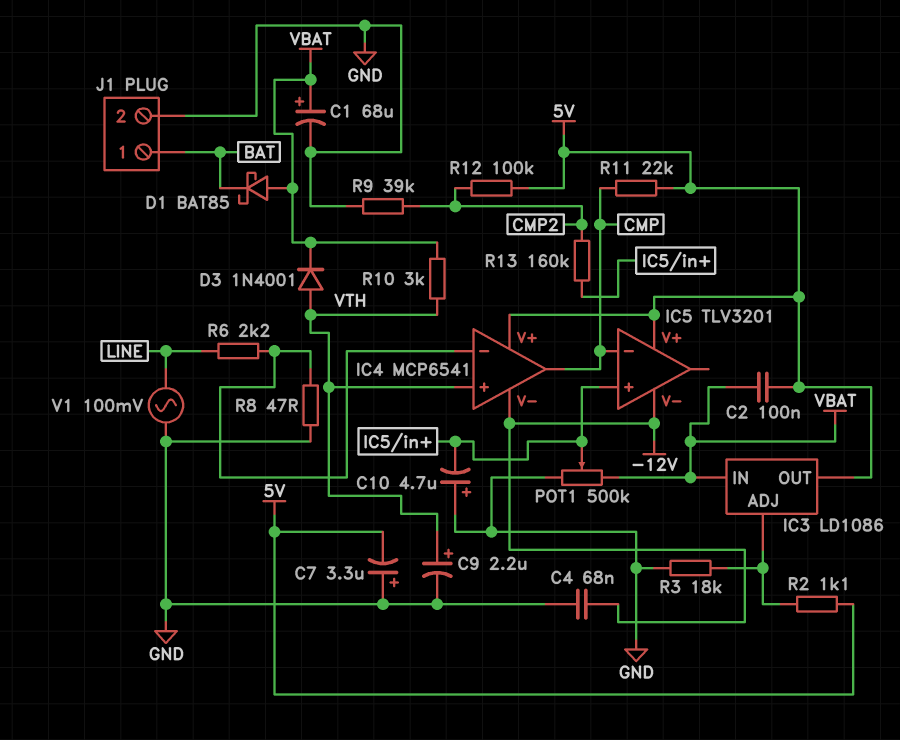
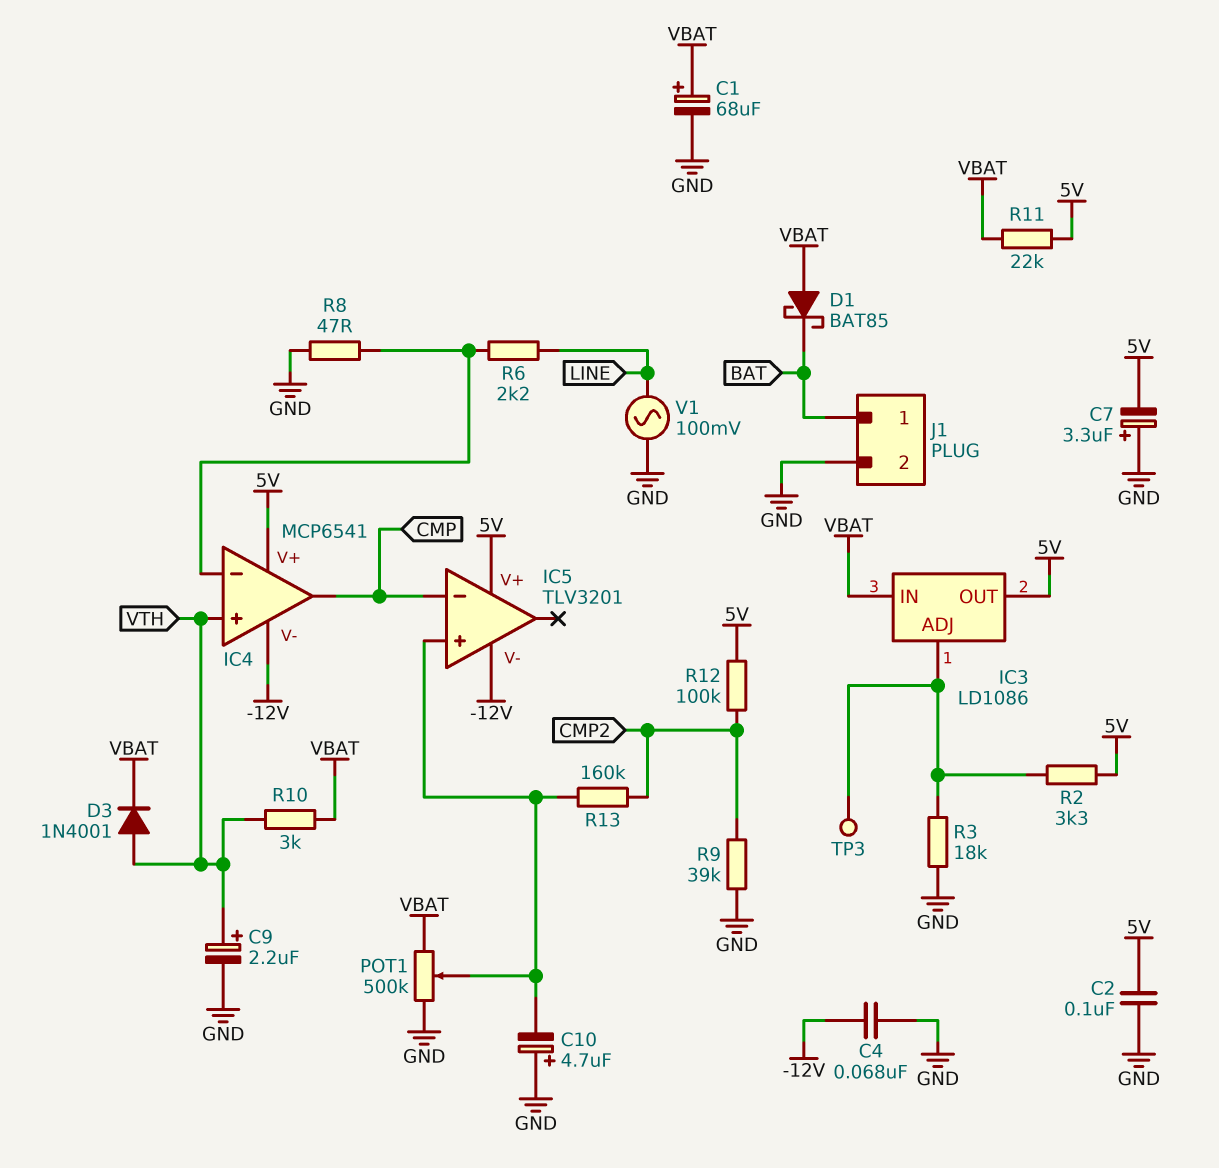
C2: 100nF (5V, VBAT) -> 100nF (5V, GND)
R2: 1.1k (5V, IC3/ADJ) -> 3.3k (5V, IC3/ADJ)
R11: 22k (5V, CMP) -> 22k (5V, VBAT)
TP3: none -> test point (IC3/ADJ)

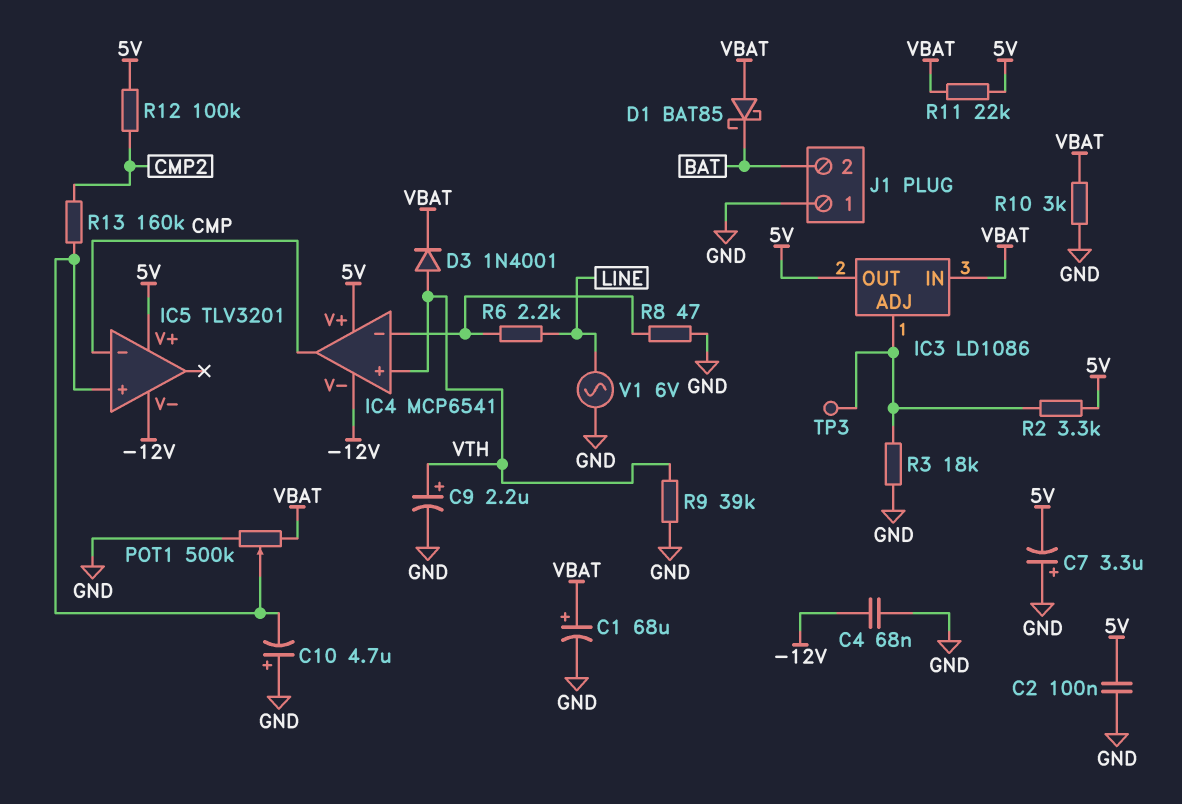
J1 pin 1: BAT -> GND
J1 pin 2: GND -> BAT
R9: 39k (CMP2, GND) -> 39k (GND, VTH)
R10: 3k (VBAT, VTH) -> 3k (GND, VBAT)
V1: AC 100mV (GND, LINE) -> AC 6V (GND, LINE)

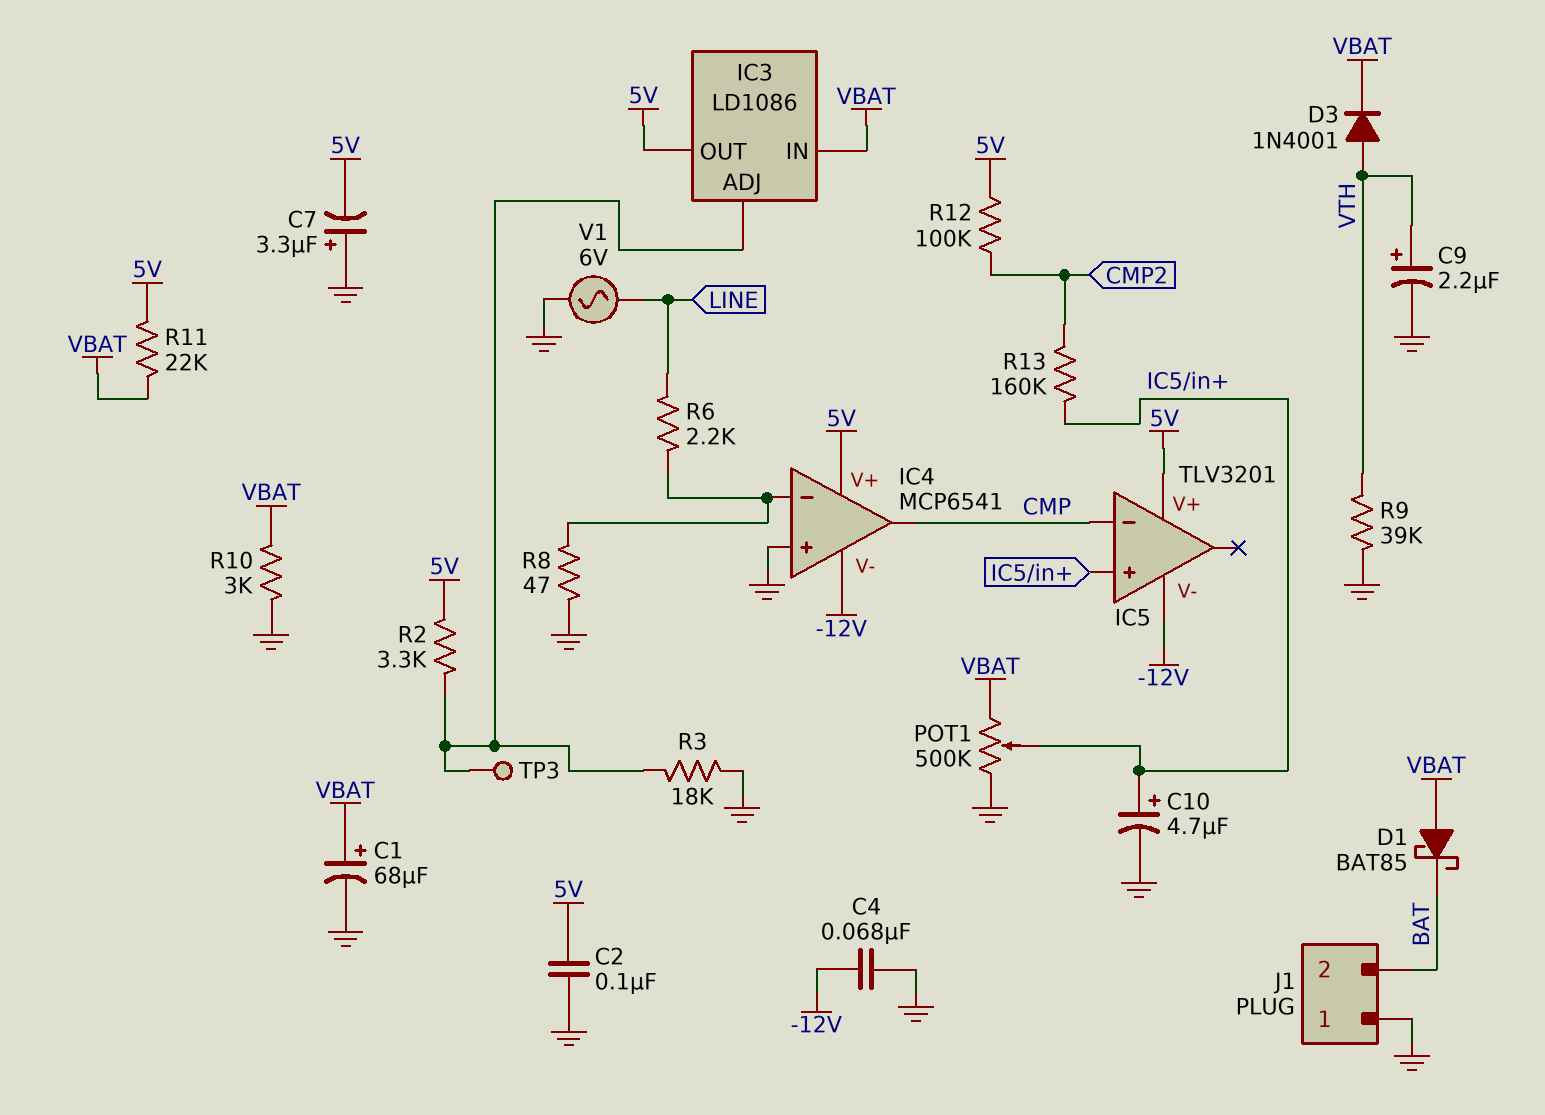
C10: 4.7uF (plus GND, minus IC5/in+) -> 4.7uF (plus IC5/in+, minus GND)
IC4 pin in+: VTH -> GND

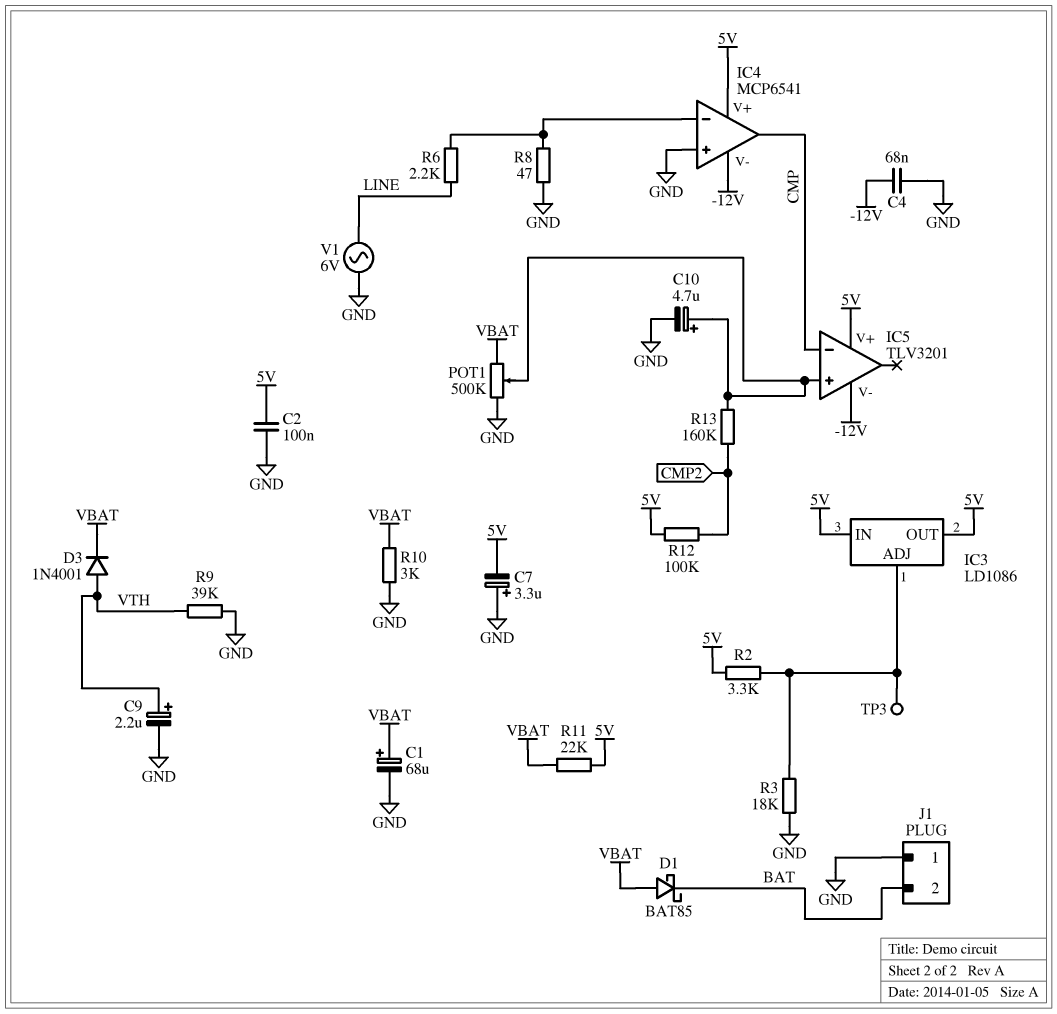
IC3 pin IN: VBAT -> 5V

